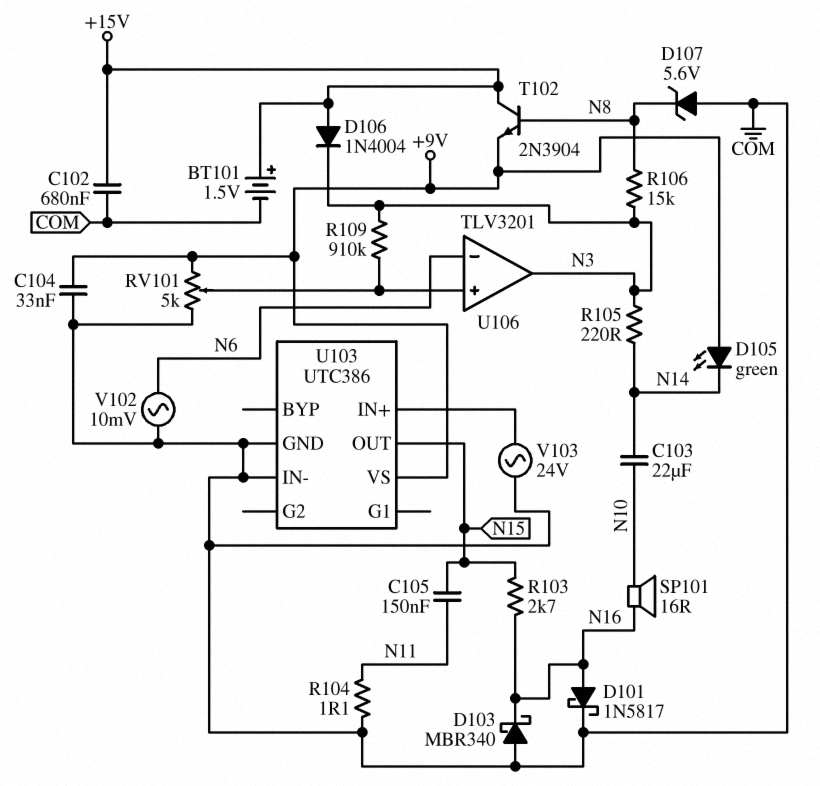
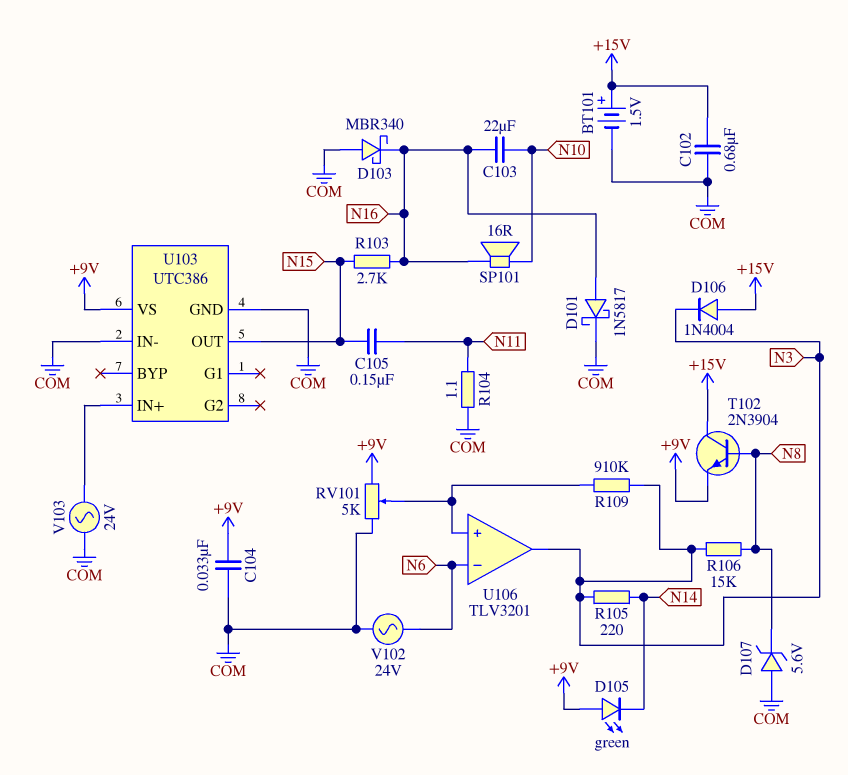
C103: 22uF (N10, N14) -> 22uF (N10, N16)
V102: AC 10mV (COM, N6) -> AC 24V (COM, N6)

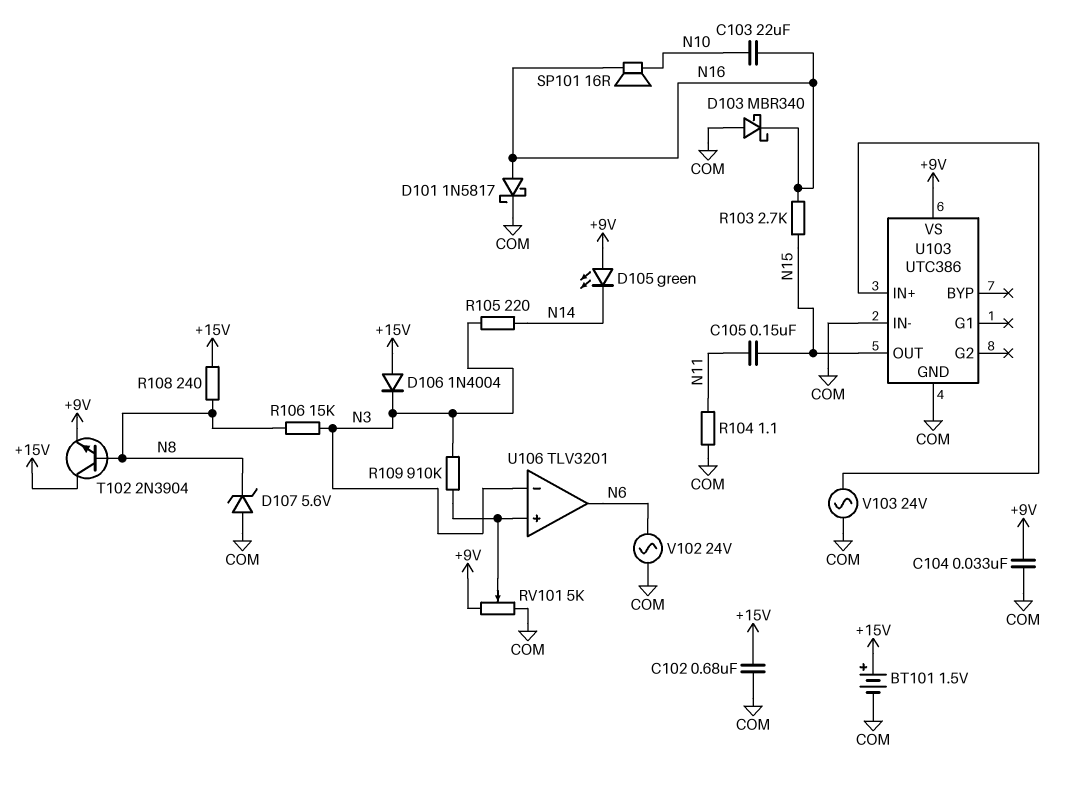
R108: none -> 240 (+15V, N8)
U106 pin in-: N6 -> N3
U106 pin out: N3 -> N6

